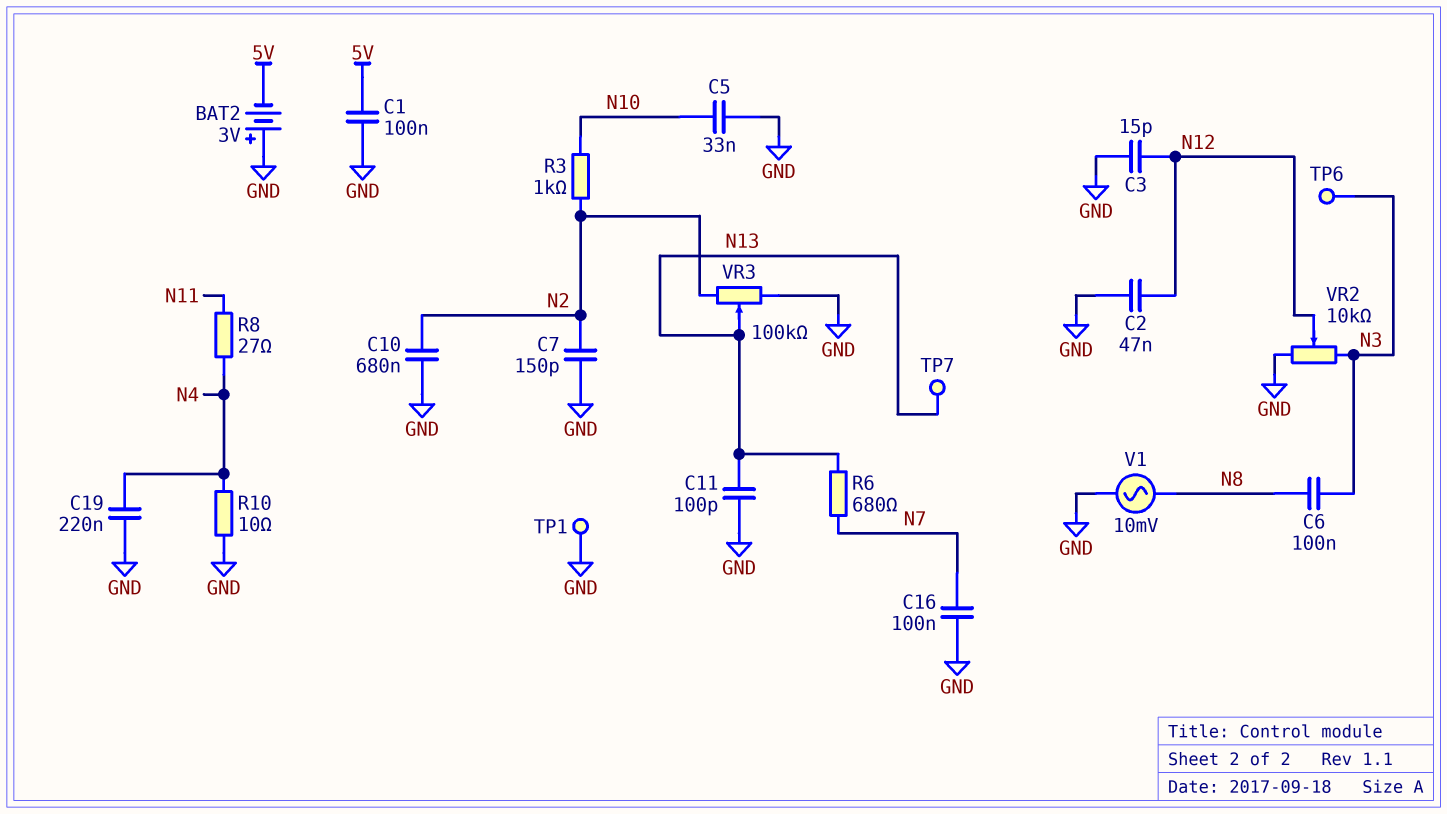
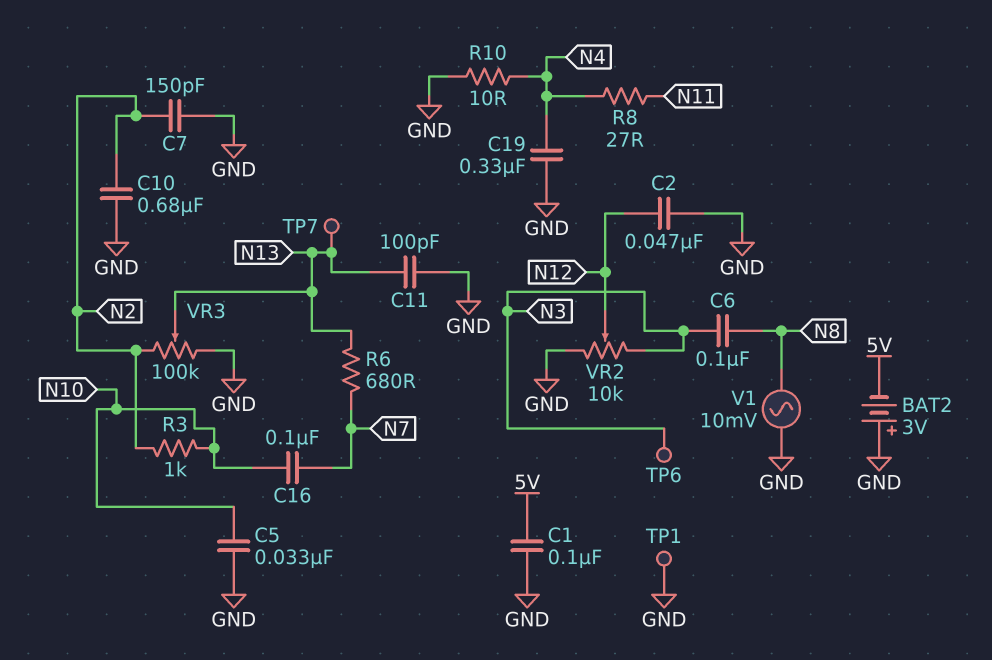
C3: 15pF (GND, N12) -> none
C16: 100nF (GND, N7) -> 100nF (N7, N10)
C19: 220nF (GND, N4) -> 330nF (GND, N4)

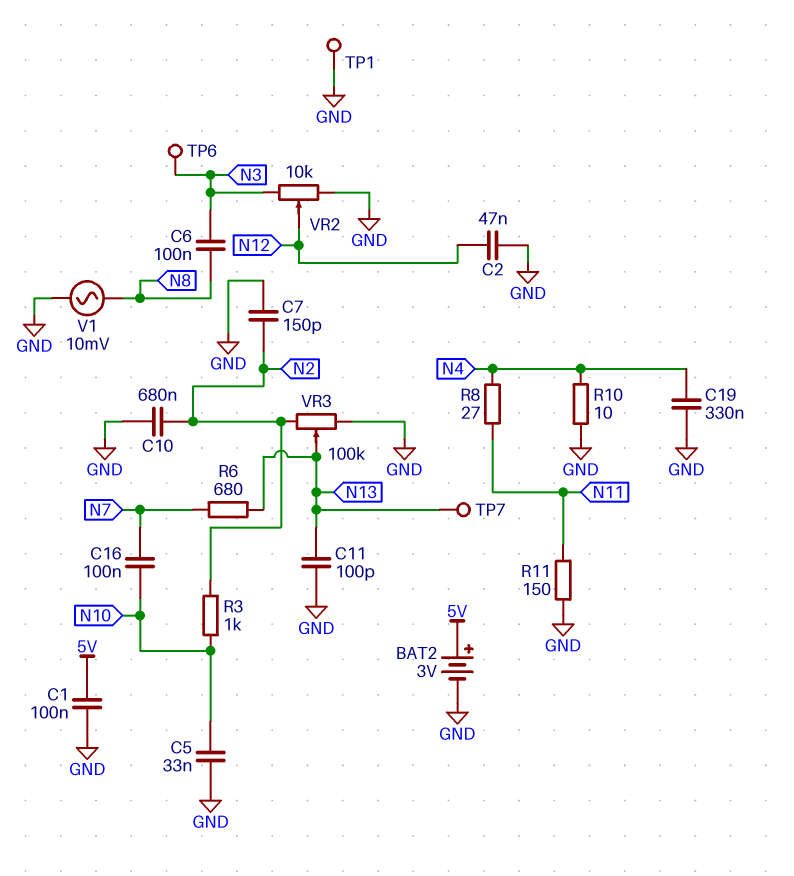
BAT2: 3V (plus GND, minus 5V) -> 3V (plus 5V, minus GND)
R11: none -> 150 (GND, N11)

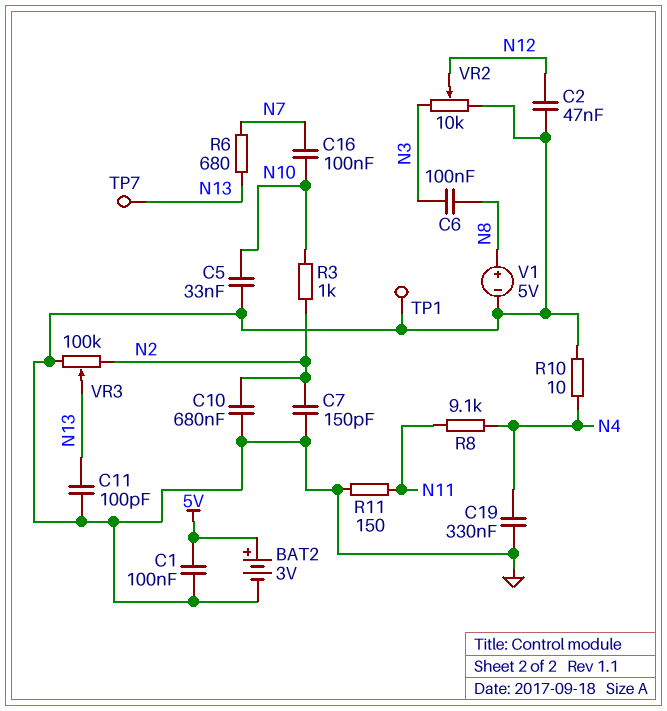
R8: 27 (N4, N11) -> 9.1k (N4, N11)
TP6: test point (N3) -> none
V1: AC 10mV (GND, N8) -> 5V (plus N8, minus GND)

